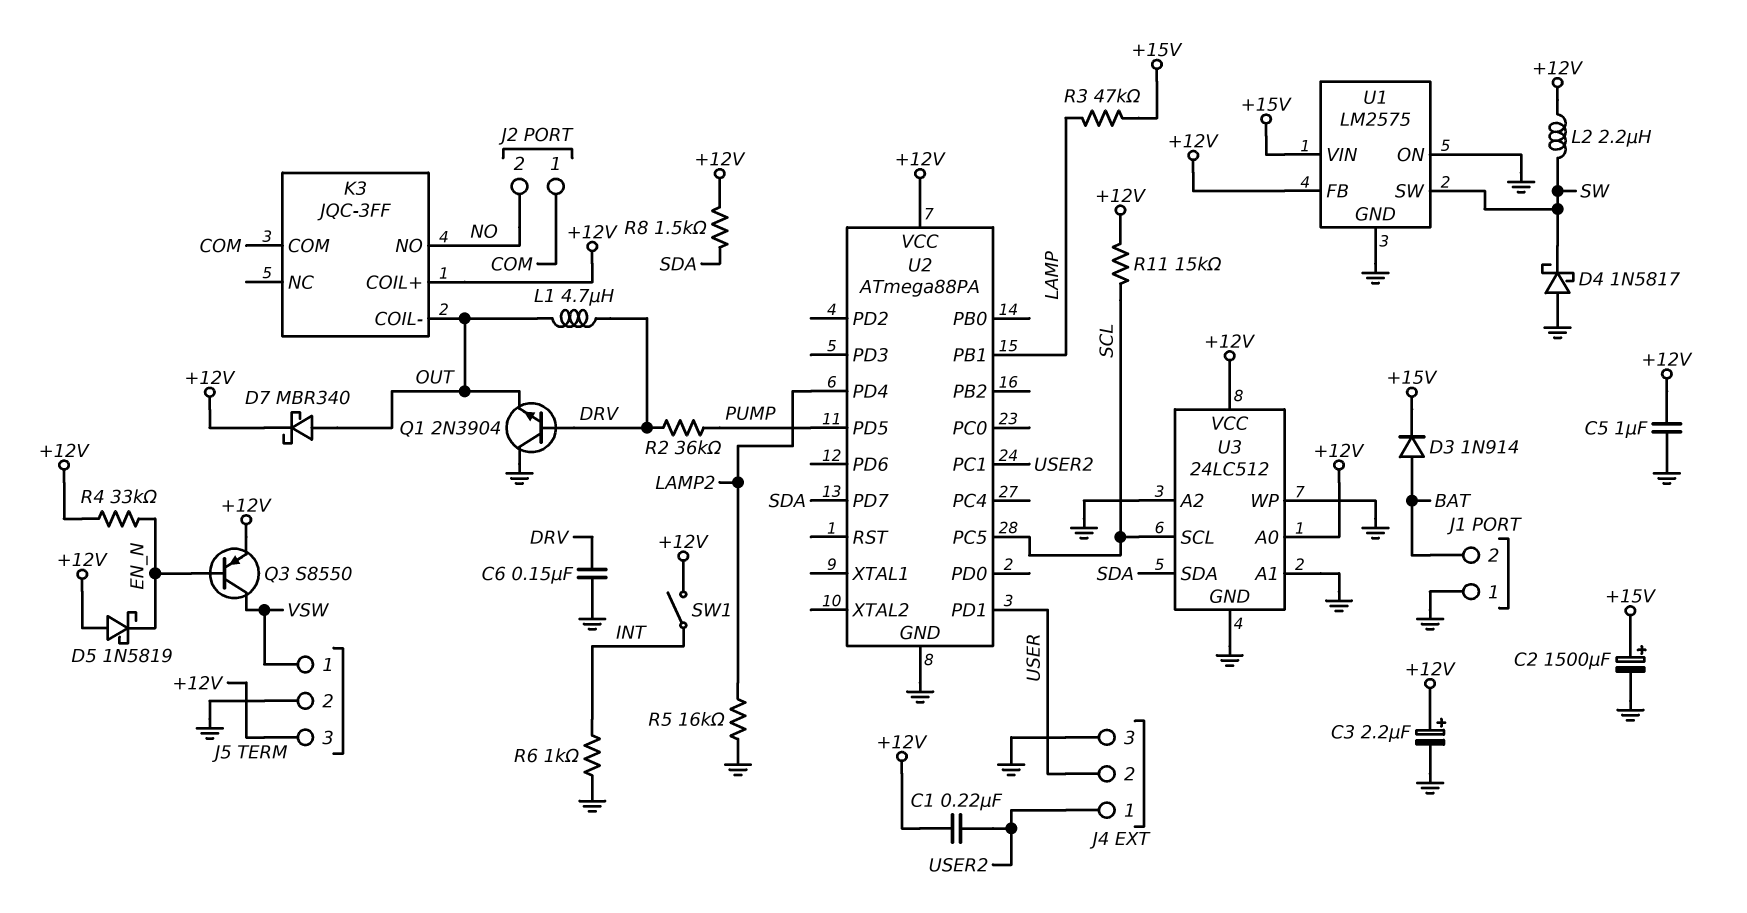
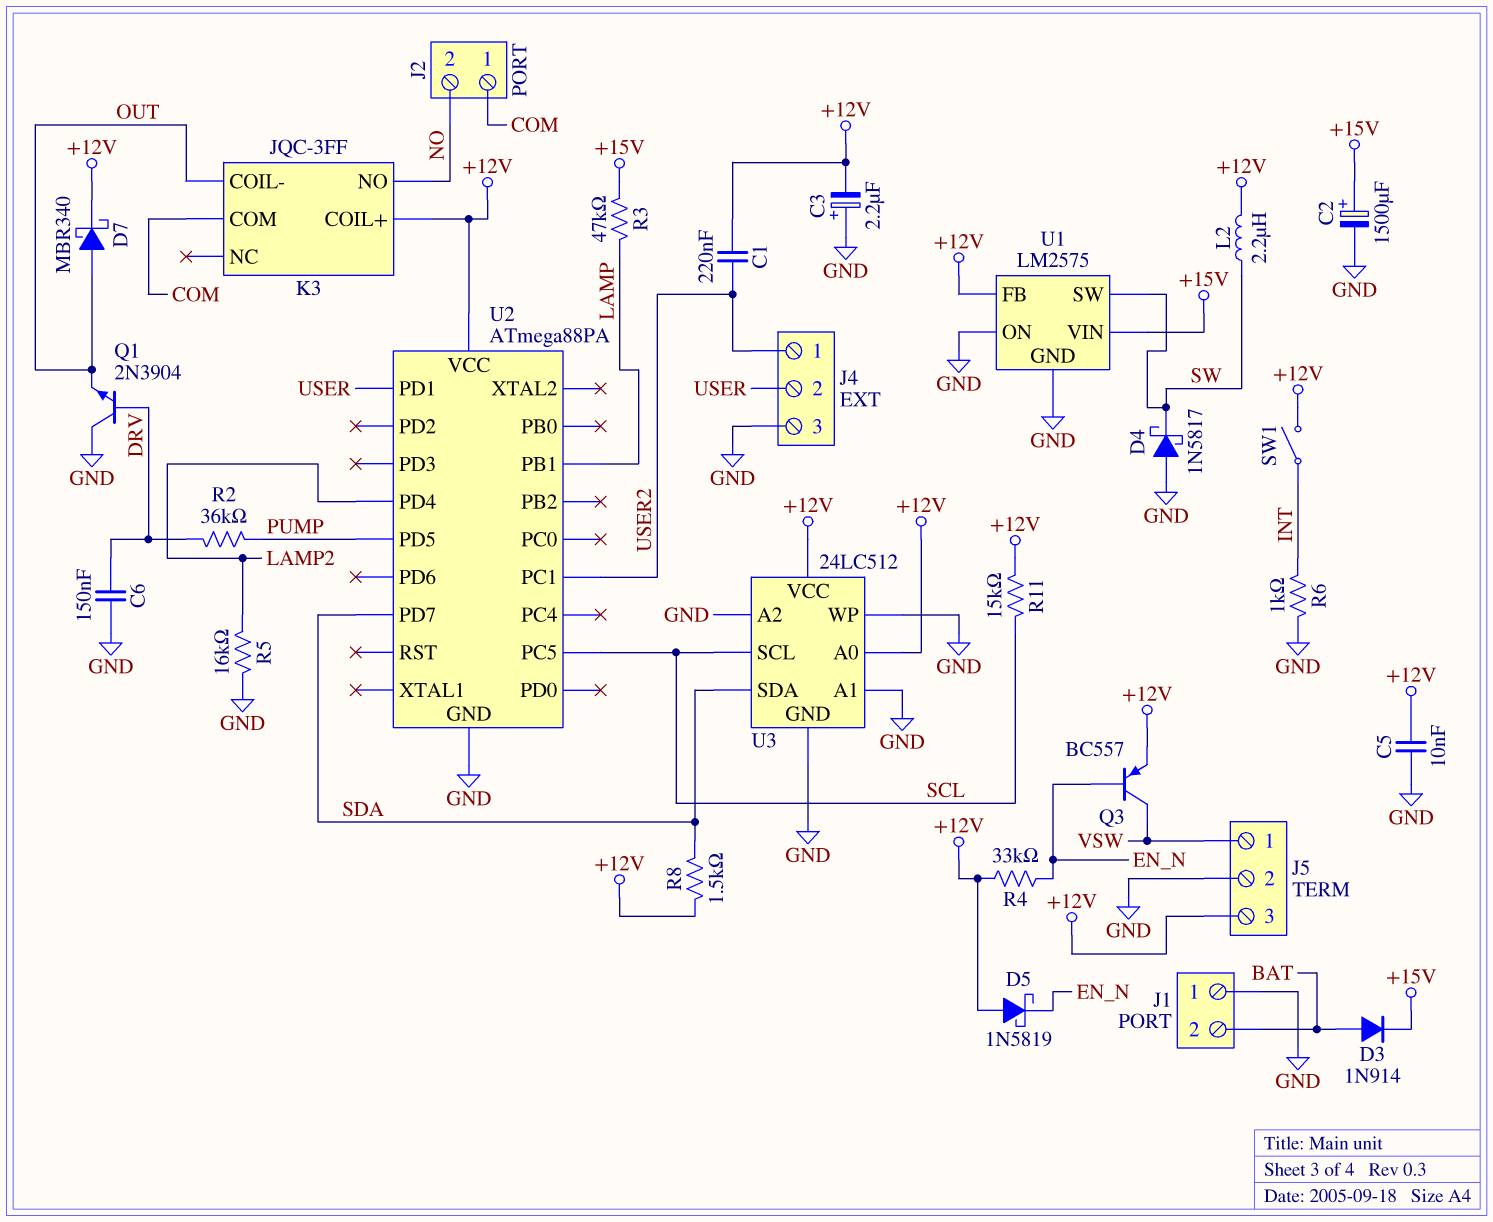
C3: 2.2uF (plus +12V, minus GND) -> 2.2uF (plus GND, minus +12V)
C5: 1uF (+12V, GND) -> 10nF (+12V, GND)
L1: 4.7uH (DRV, OUT) -> none
Q3: PNP S8550 (B EN_N, C VSW, E +12V) -> PNP BC557 (B EN_N, C VSW, E +12V)

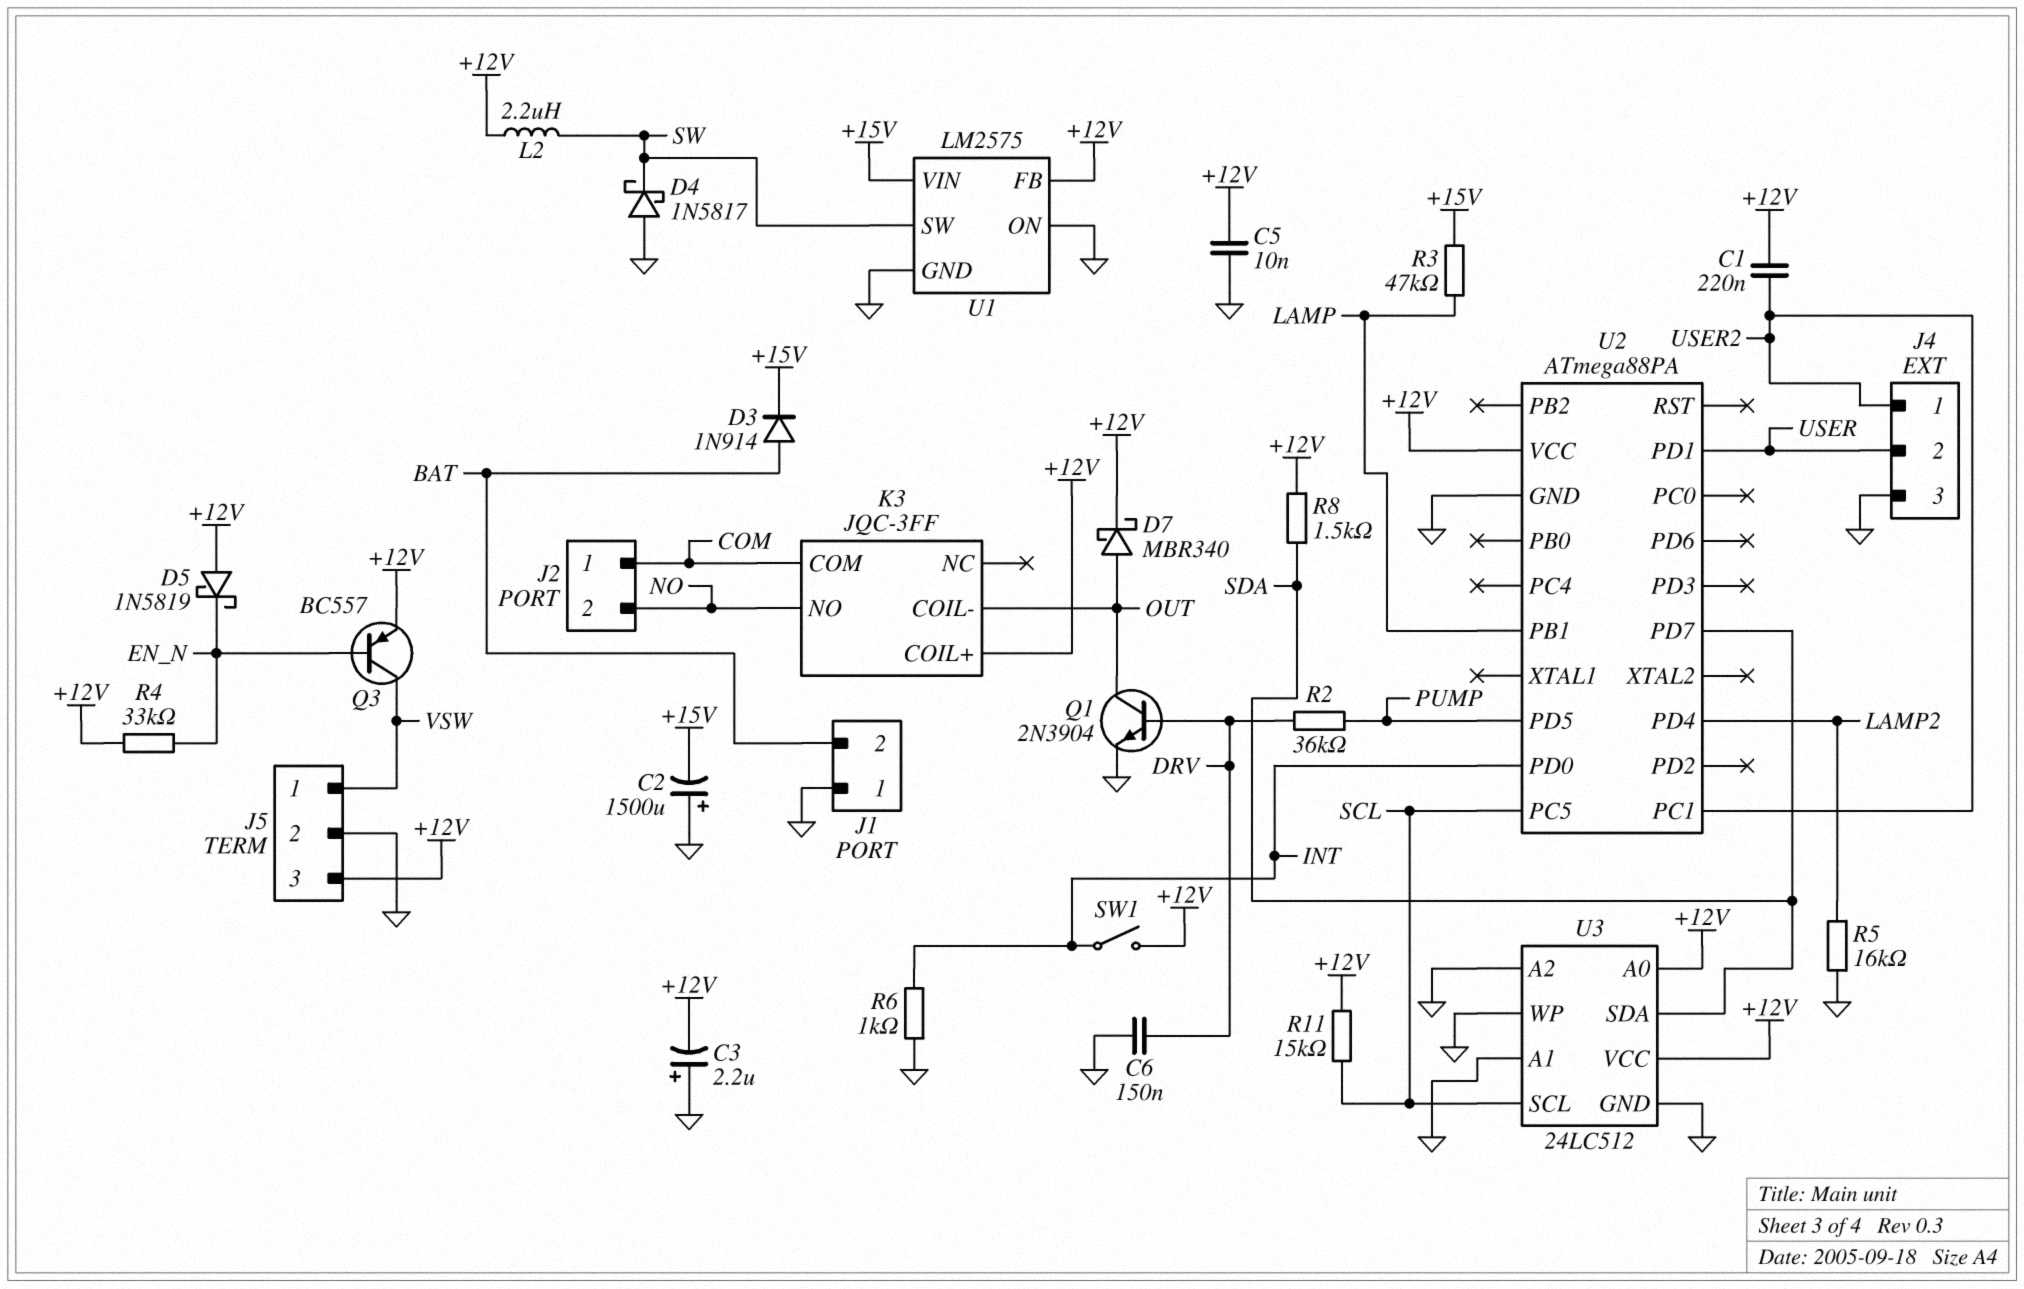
C2: 1500uF (plus +15V, minus GND) -> 1500uF (plus GND, minus +15V)
Q1: NPN 2N3904 (B DRV, C GND, E OUT) -> NPN 2N3904 (B DRV, C OUT, E GND)
U2 pin PD0: none -> INT

